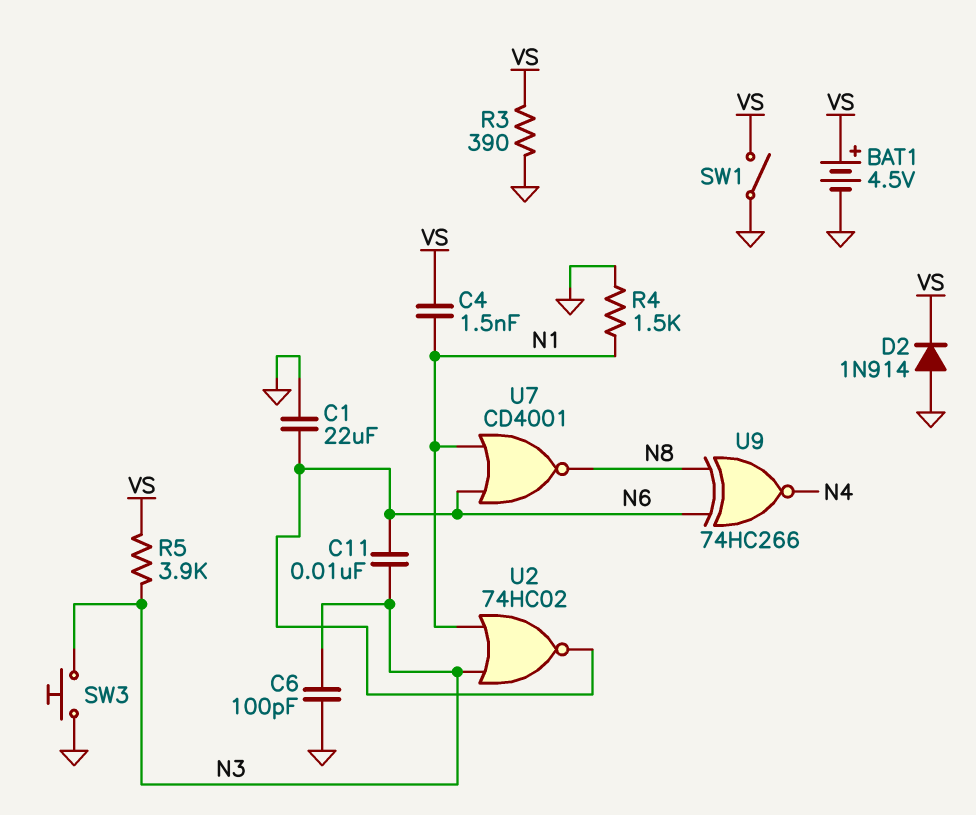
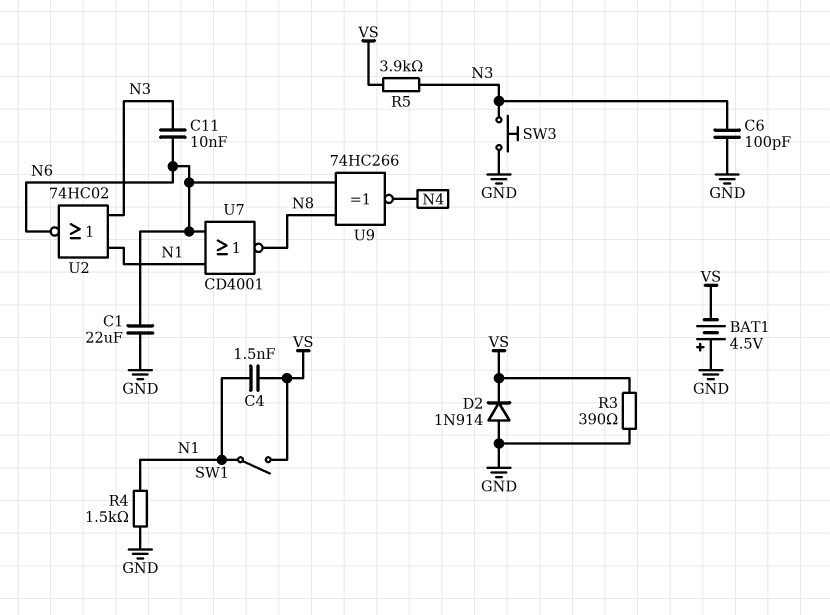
BAT1: 4.5V (plus VS, minus GND) -> 4.5V (plus GND, minus VS)
SW1: switch (GND, VS) -> switch (N1, VS)

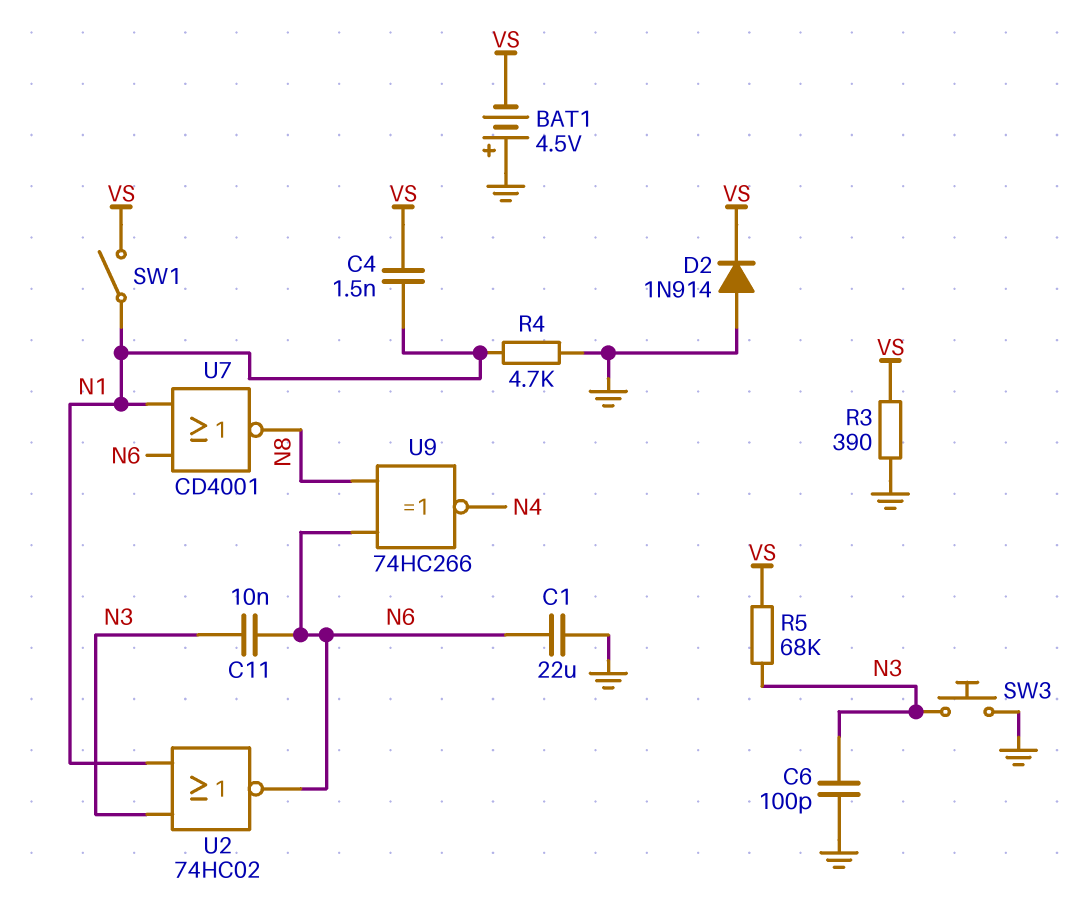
R4: 1.5k (GND, N1) -> 4.7k (GND, N1)
R5: 3.9k (N3, VS) -> 68k (N3, VS)

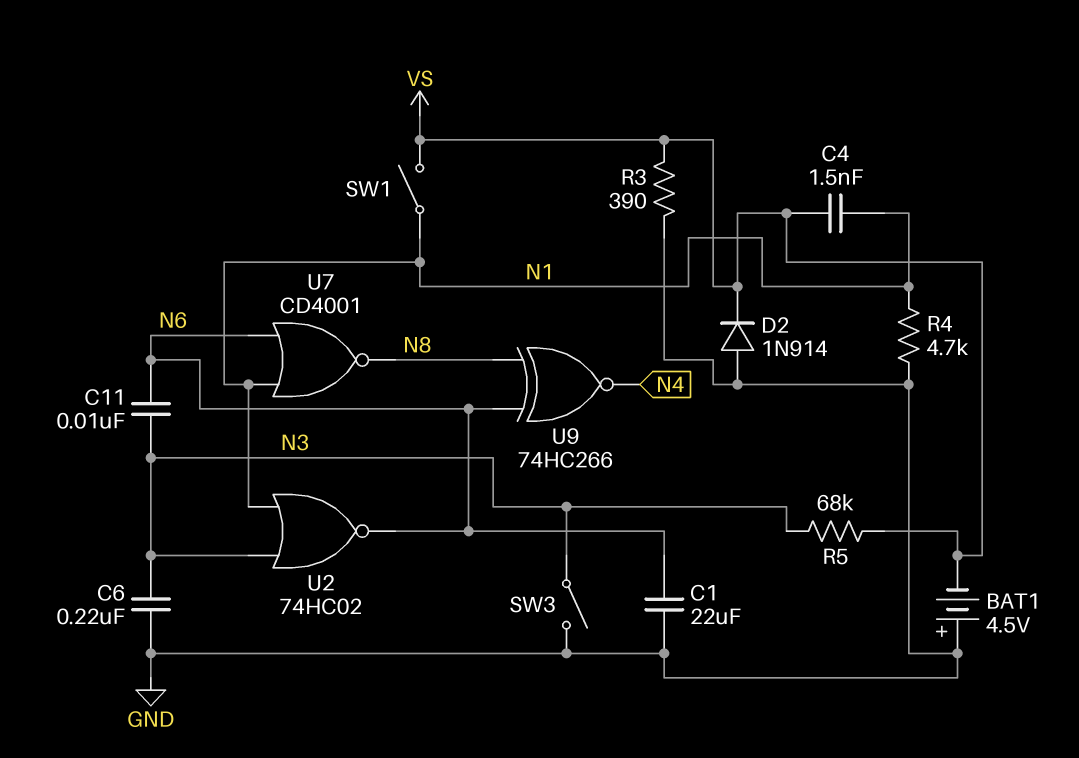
C6: 100pF (GND, N3) -> 220nF (GND, N3)
SW3: button (GND, N3) -> switch (GND, N3)

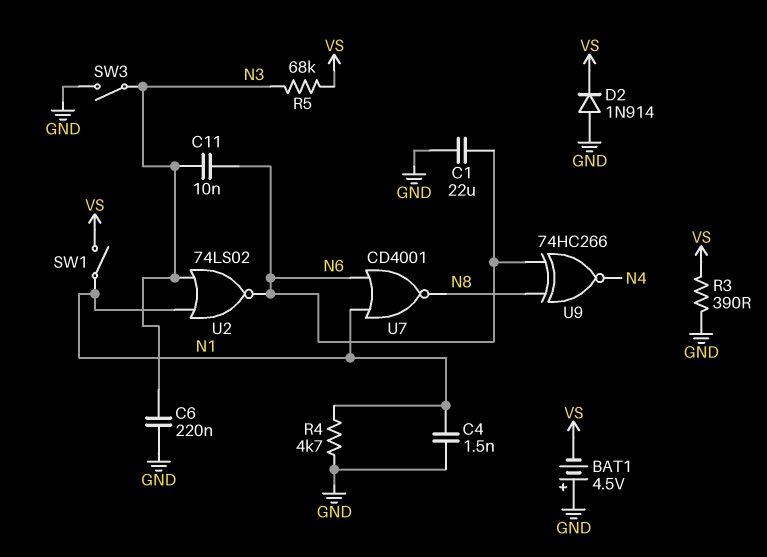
C4: 1.5nF (N1, VS) -> 1.5nF (GND, N1)
U2: NOR 74HC02 (in N1, in N3, out N6) -> NOR 74LS02 (in N1, in N3, out N6)

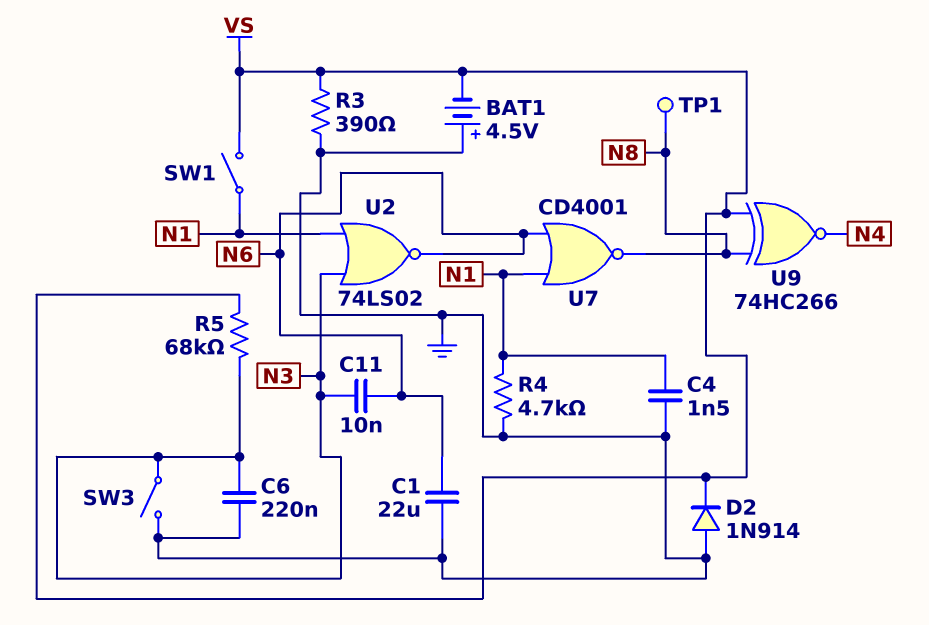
TP1: none -> test point (N8)
U9: XNOR 74HC266 (in N6, in N8, out N4) -> XNOR 74HC266 (in N8, in VS, out N4)

